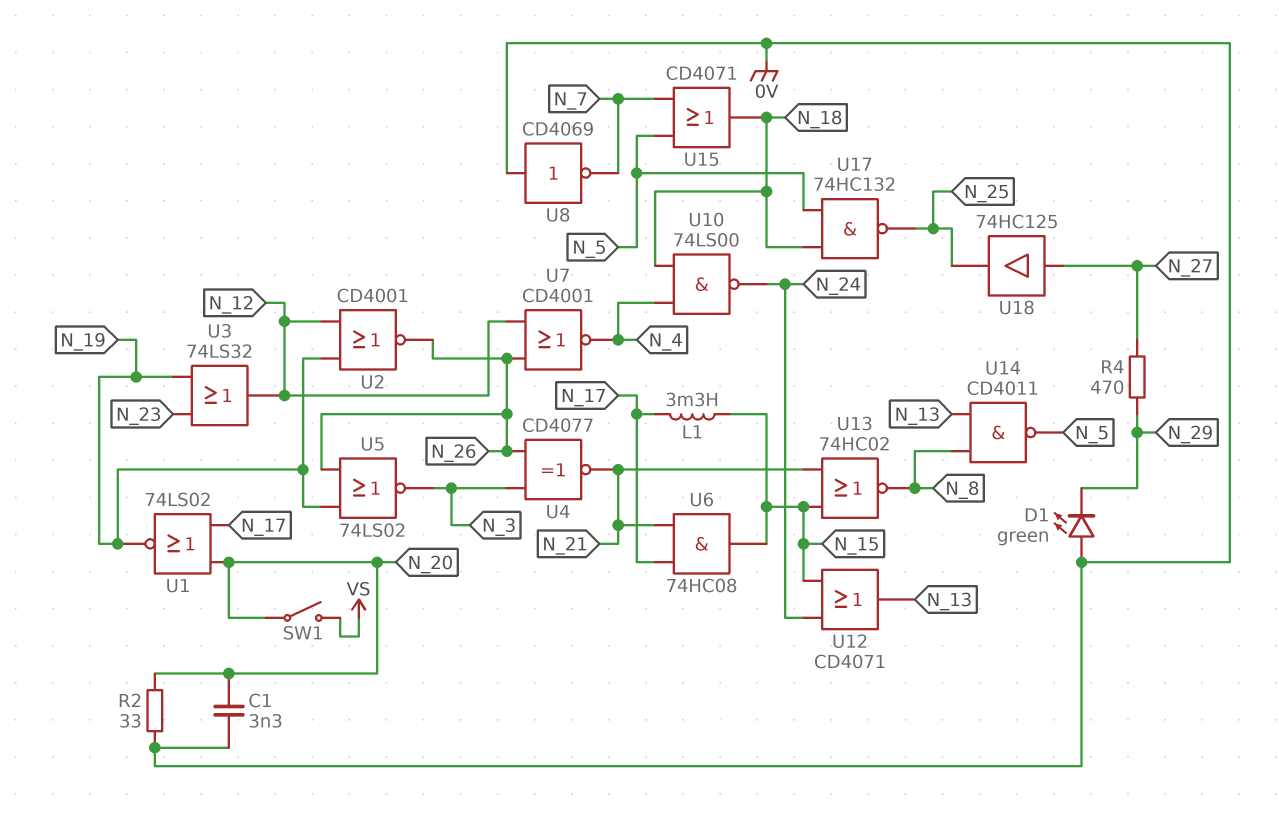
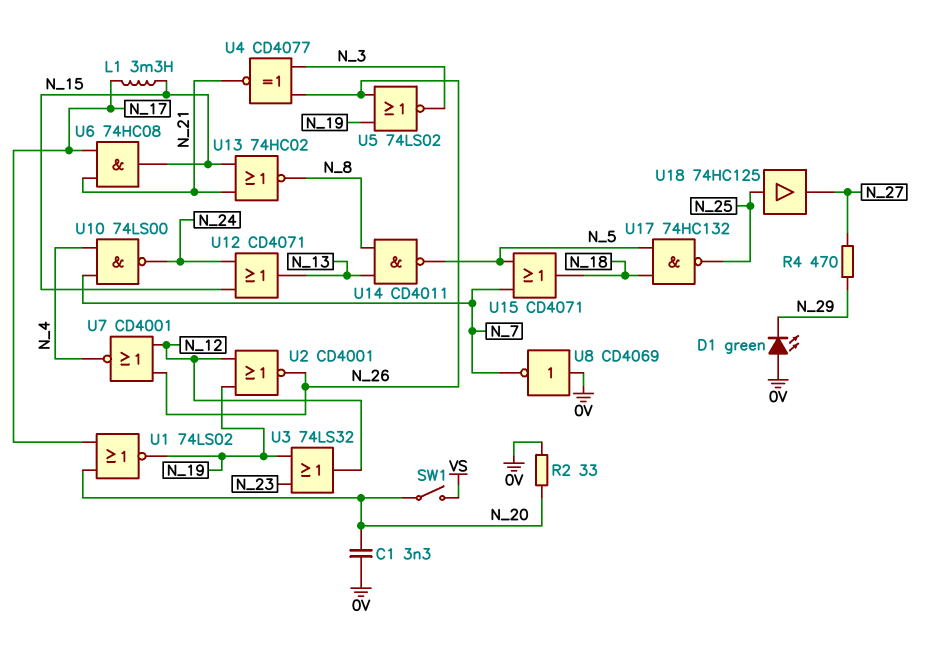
U10: NAND 74LS00 (in N_4, in N_18, out N_24) -> NAND 74LS00 (in N_4, in N_7, out N_24)
U18: buffer 74HC125 (in N_27, out N_25) -> buffer 74HC125 (in N_25, out N_27)

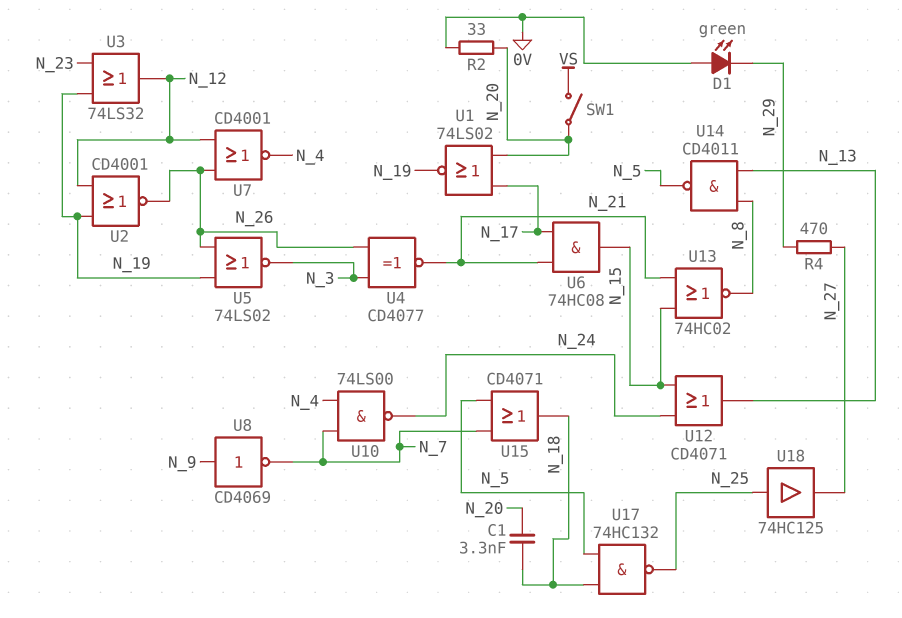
C1: 3.3nF (0V, N_20) -> 3.3nF (N_18, N_20)
L1: 3.3mH (N_15, N_17) -> none
U8: NOT CD4069 (in 0V, out N_7) -> NOT CD4069 (in N_9, out N_7)

